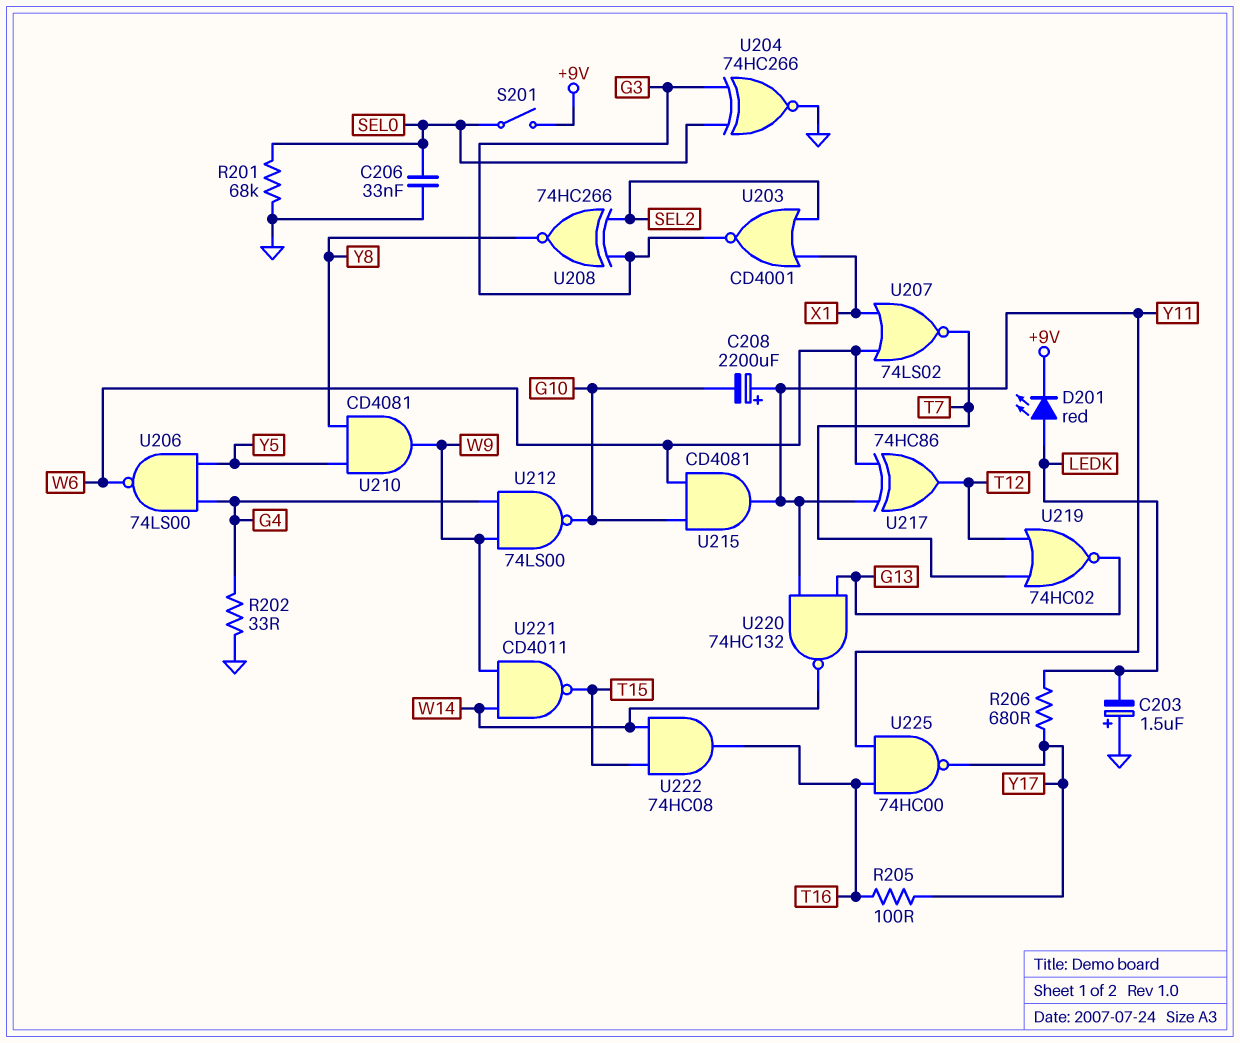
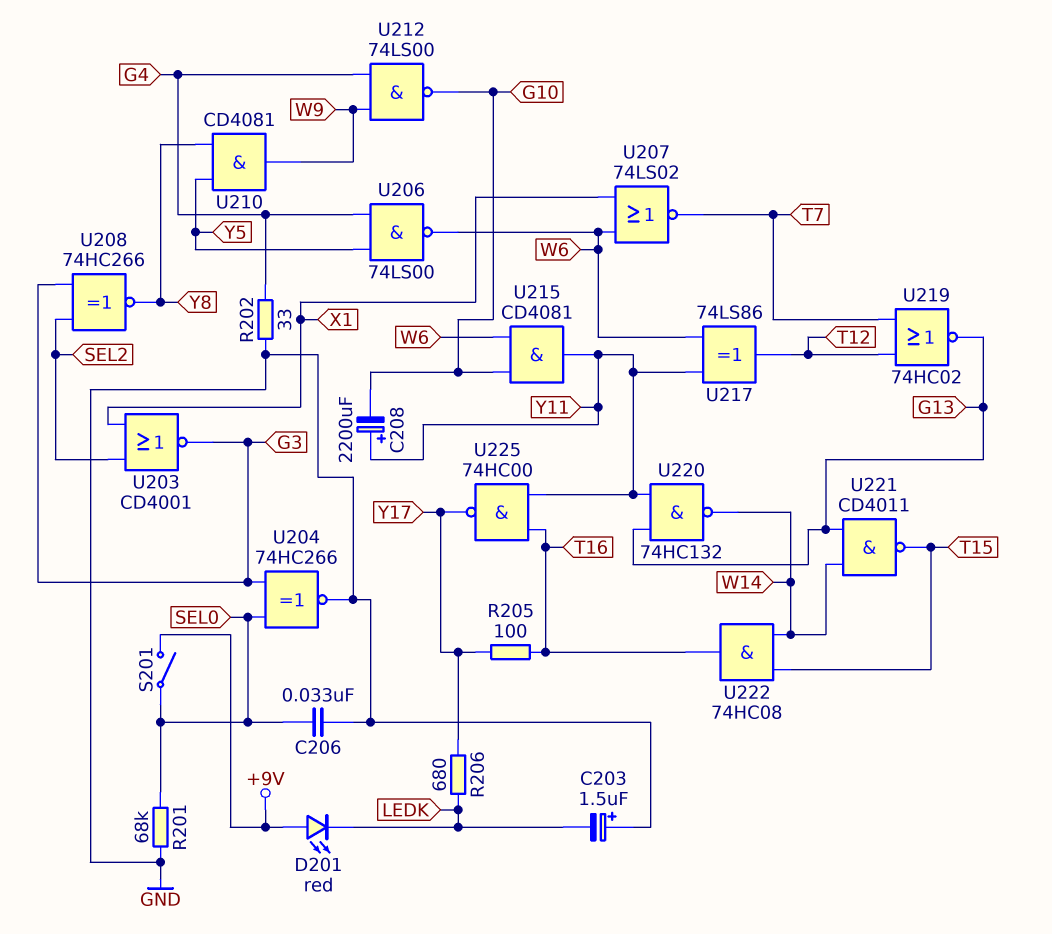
D201: LED red (A LEDK, K +9V) -> LED red (A +9V, K LEDK)
U217: XOR 74HC86 (in W6, in Y11, out T12) -> XOR 74LS86 (in W6, in Y11, out T12)
U221: NAND CD4011 (in W9, in W14, out T15) -> NAND CD4011 (in G13, in W14, out T15)

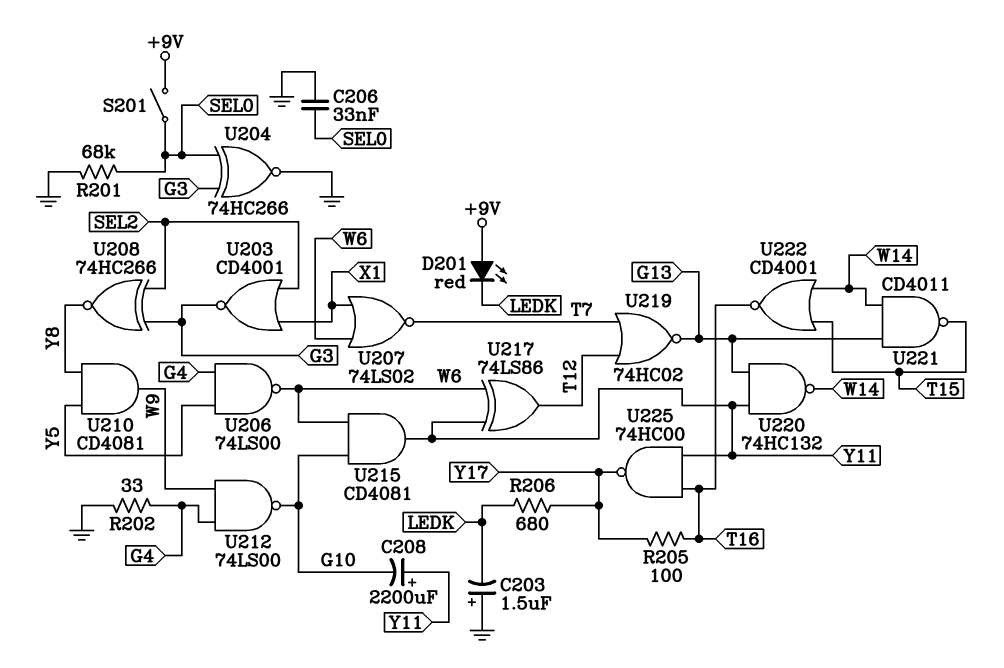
U222: AND 74HC08 (in T15, in W14, out T16) -> NOR CD4001 (in T15, in W14, out T16)

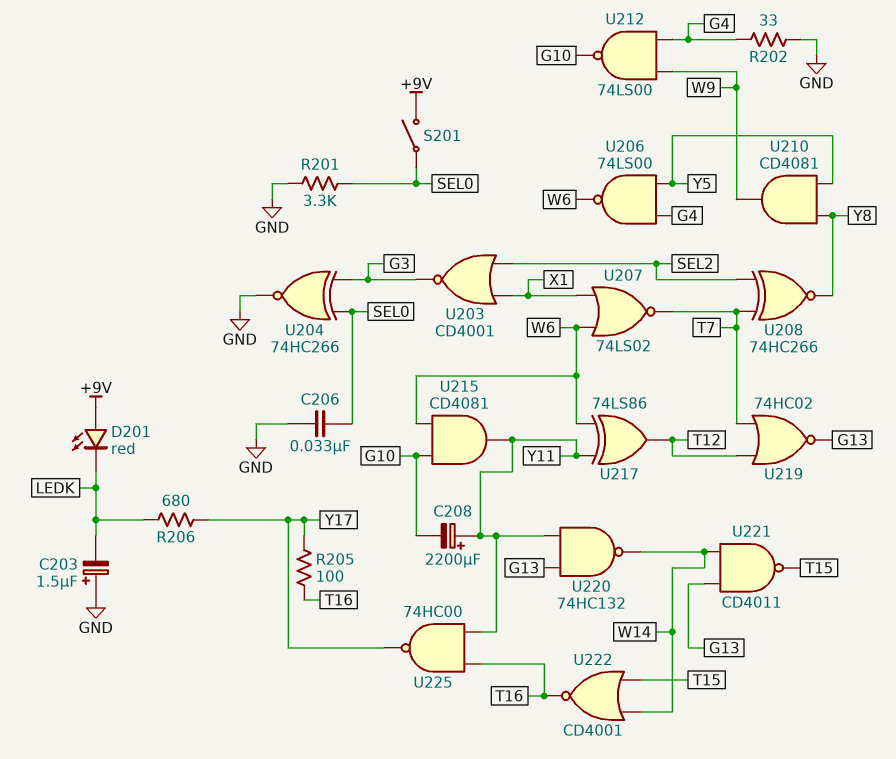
R201: 68k (GND, SEL0) -> 3.3k (GND, SEL0)
U208: XNOR 74HC266 (in G3, in SEL2, out Y8) -> XNOR 74HC266 (in SEL2, in T7, out Y8)

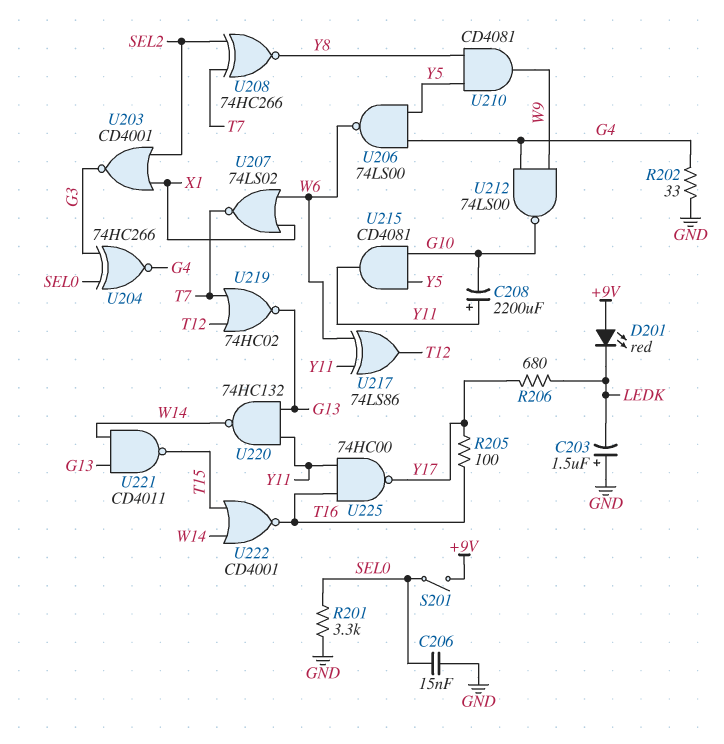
C206: 33nF (GND, SEL0) -> 15nF (GND, SEL0)
U204: XNOR 74HC266 (in G3, in SEL0, out GND) -> XNOR 74HC266 (in G3, in SEL0, out G4)
U215: AND CD4081 (in G10, in W6, out Y11) -> AND CD4081 (in G10, in Y5, out Y11)

